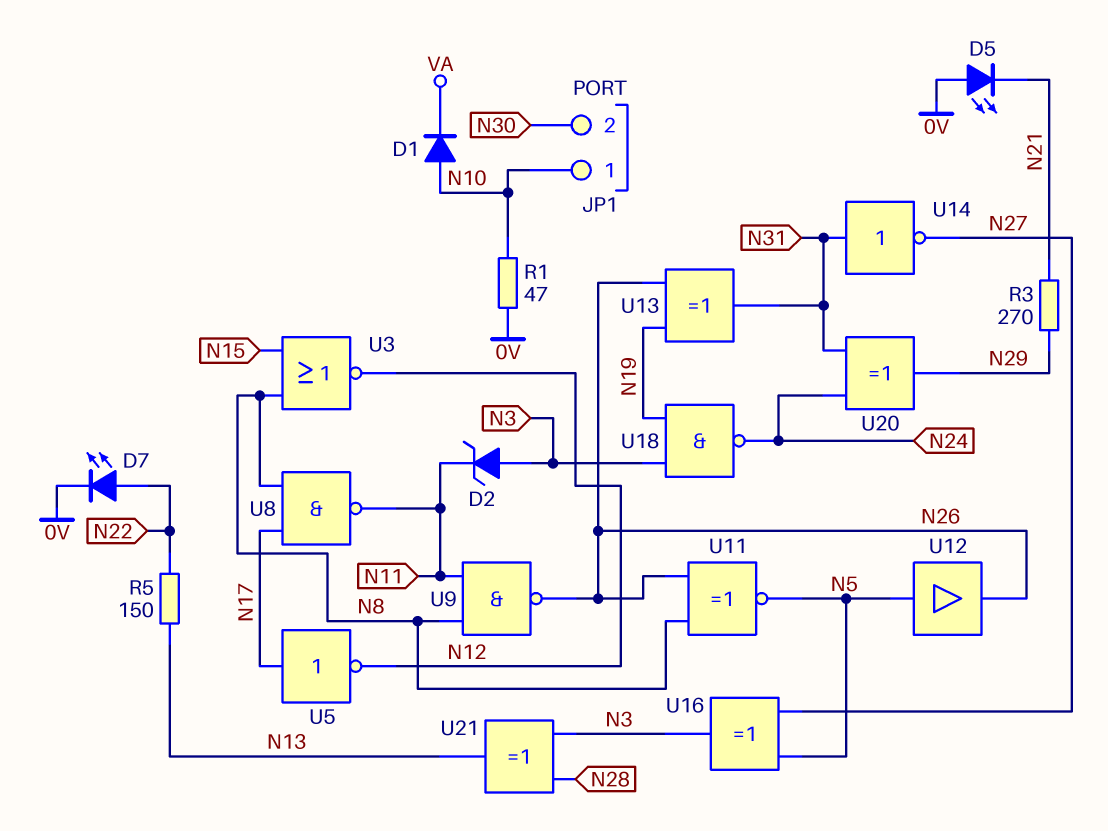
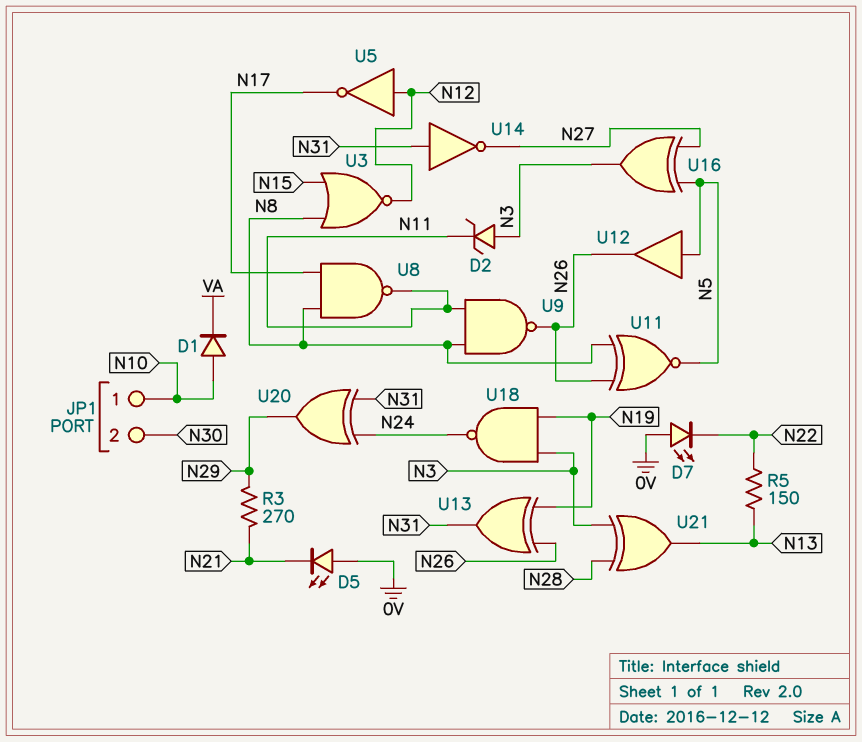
D7: LED (A N22, K 0V) -> LED (A 0V, K N22)
R1: 47 (0V, N10) -> none
U5: NOT (in N17, out N12) -> NOT (in N12, out N17)

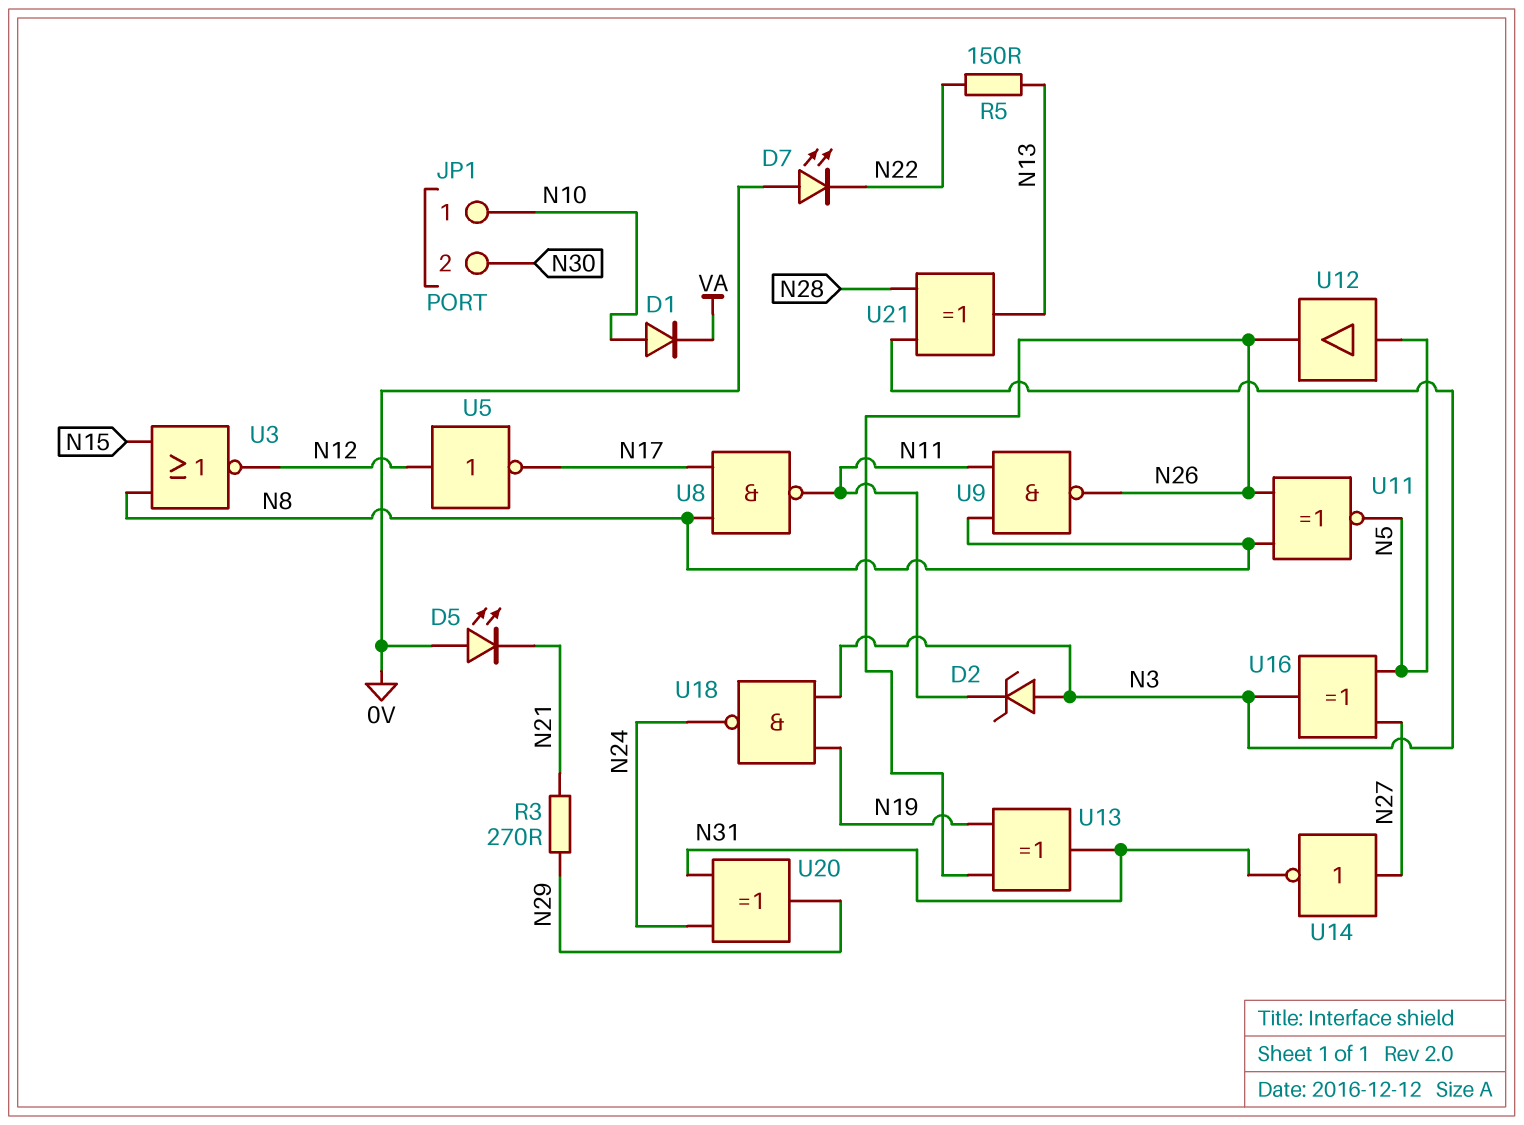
U14: NOT (in N31, out N27) -> NOT (in N27, out N31)

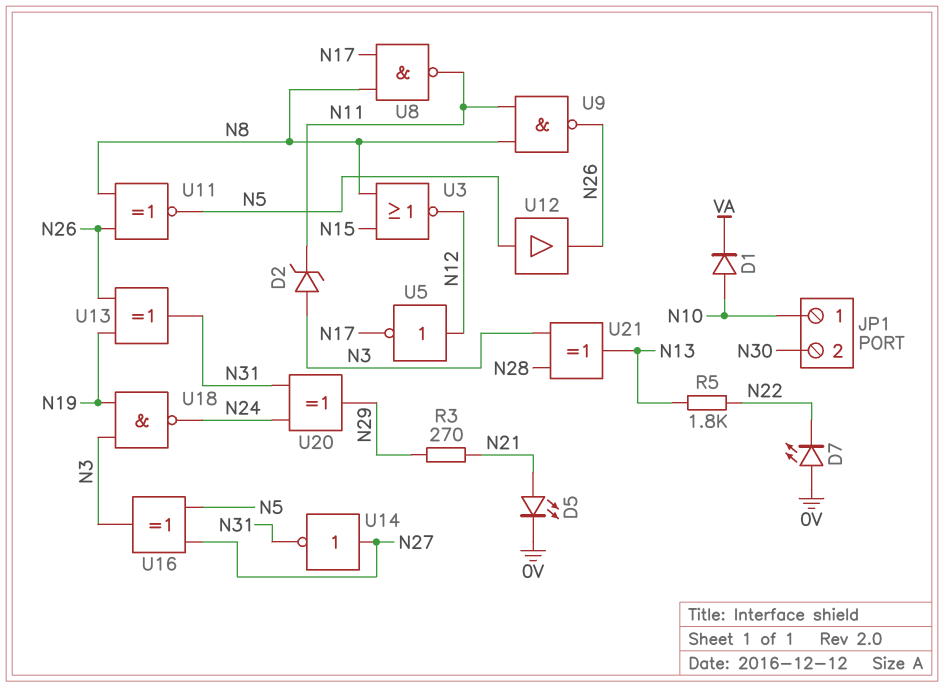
D5: LED (A 0V, K N21) -> LED (A N21, K 0V)
R5: 150 (N13, N22) -> 1.8k (N13, N22)

